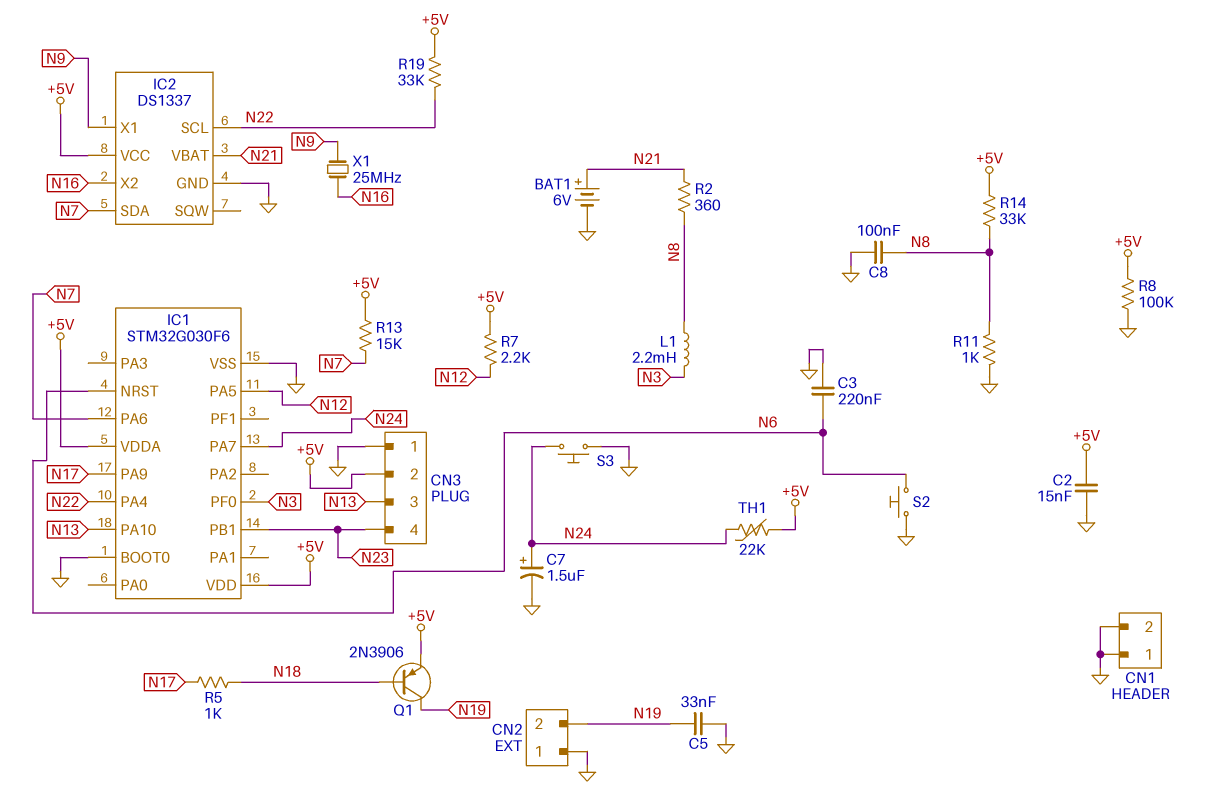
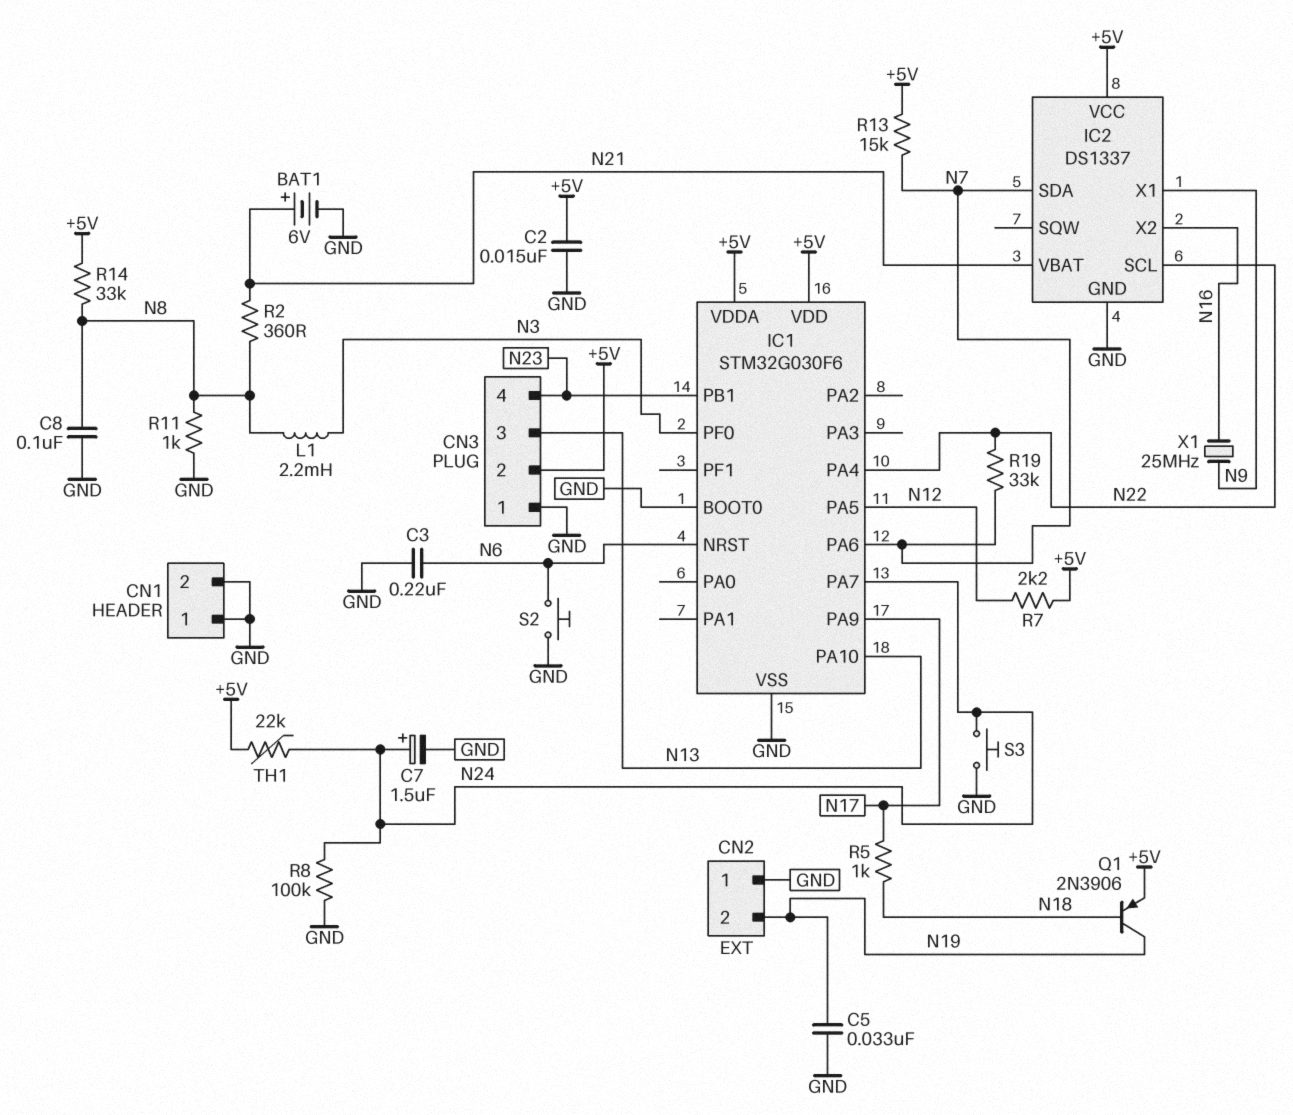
R8: 100k (+5V, GND) -> 100k (GND, N24)
R19: 33k (+5V, N22) -> 33k (N7, N22)

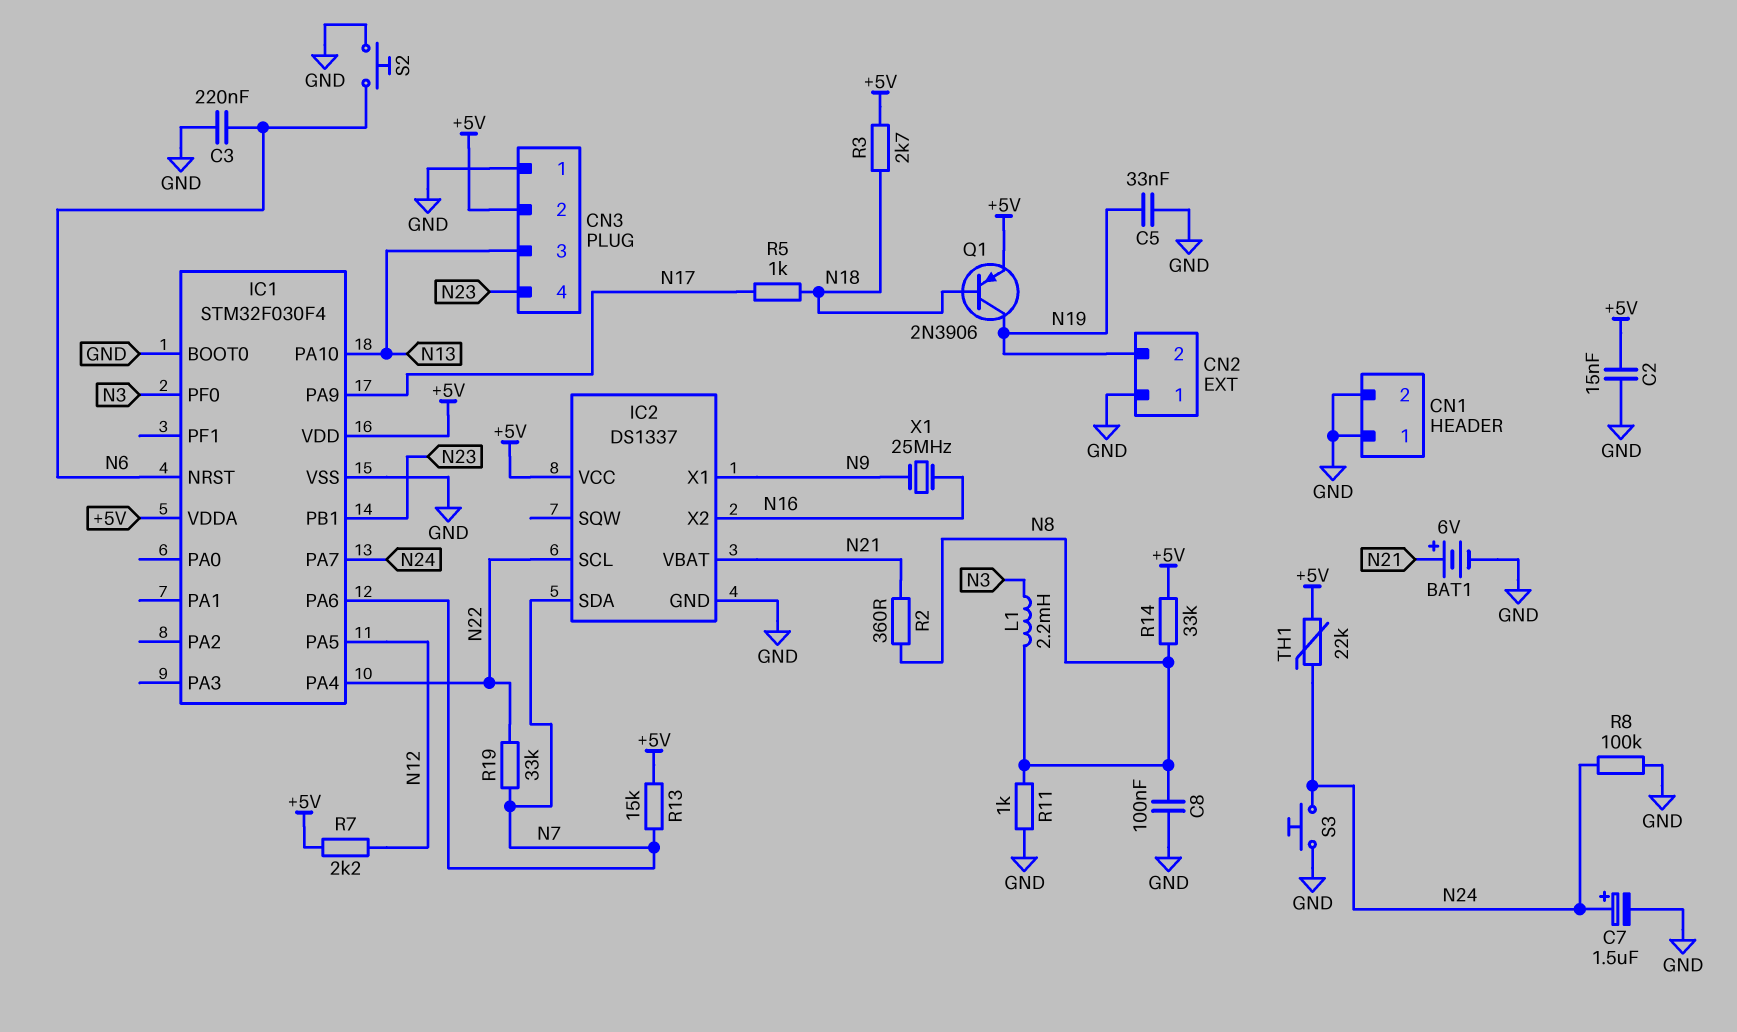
IC1: STM32G030F6 -> STM32F030F4
R3: none -> 2.7k (+5V, N18)

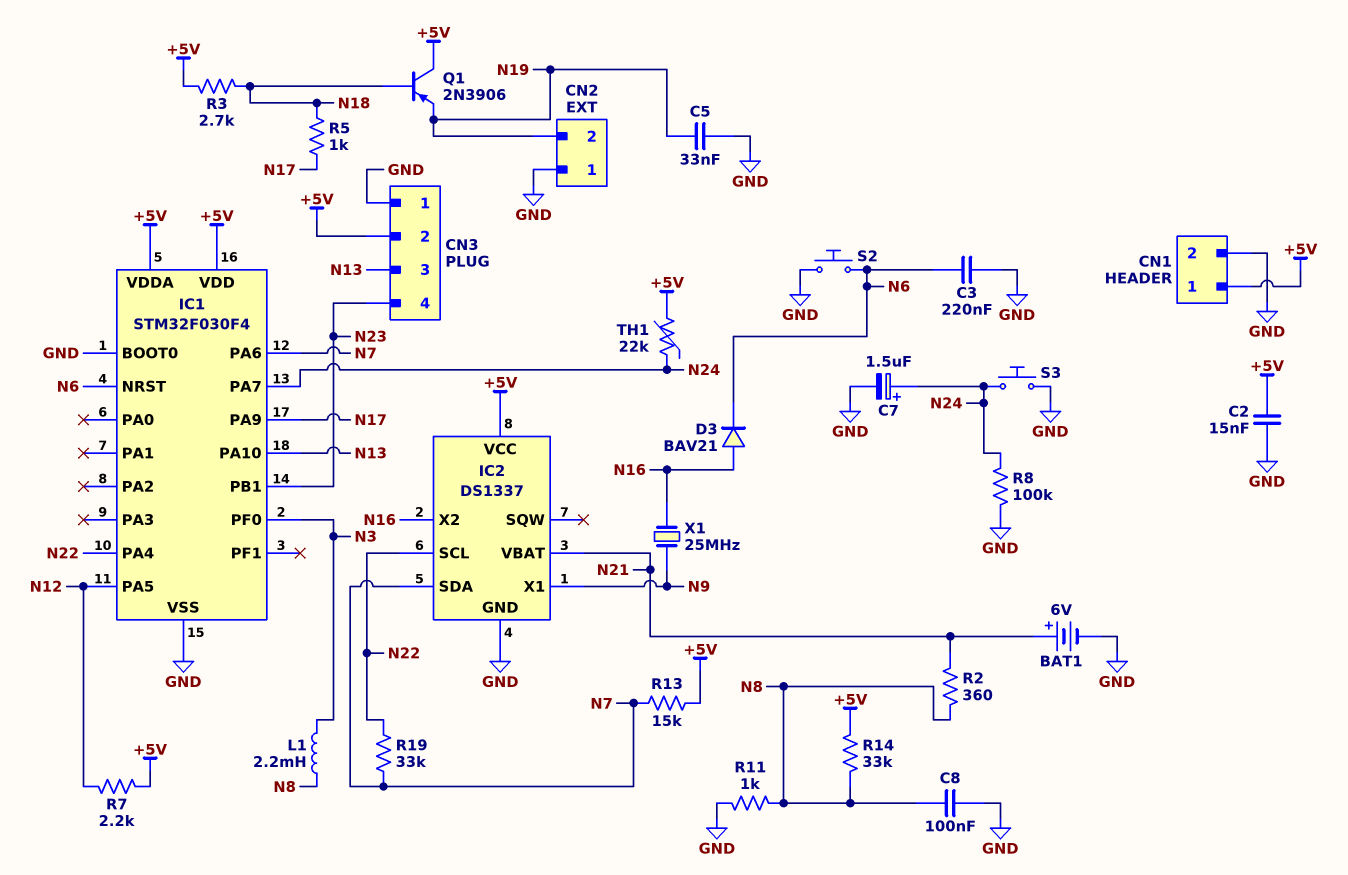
CN1 pin 1: GND -> +5V
D3: none -> diode BAV21 (A N16, K N6)
Q1: PNP 2N3906 (B N18, C N19, E +5V) -> PNP 2N3906 (B N18, C +5V, E N19)

